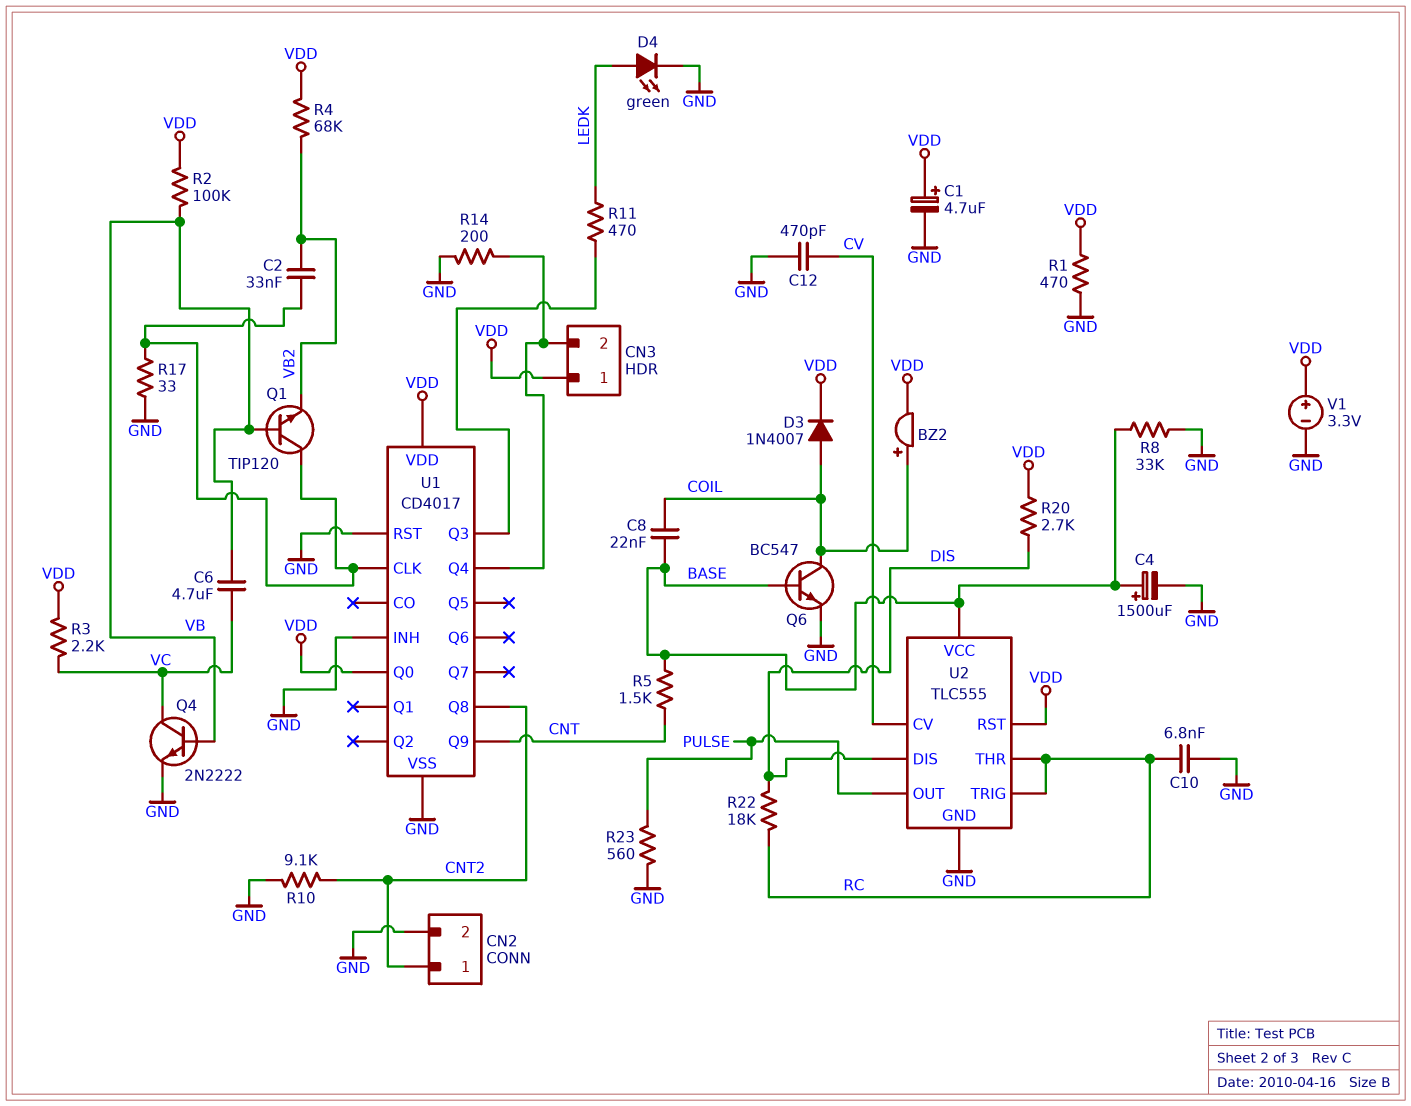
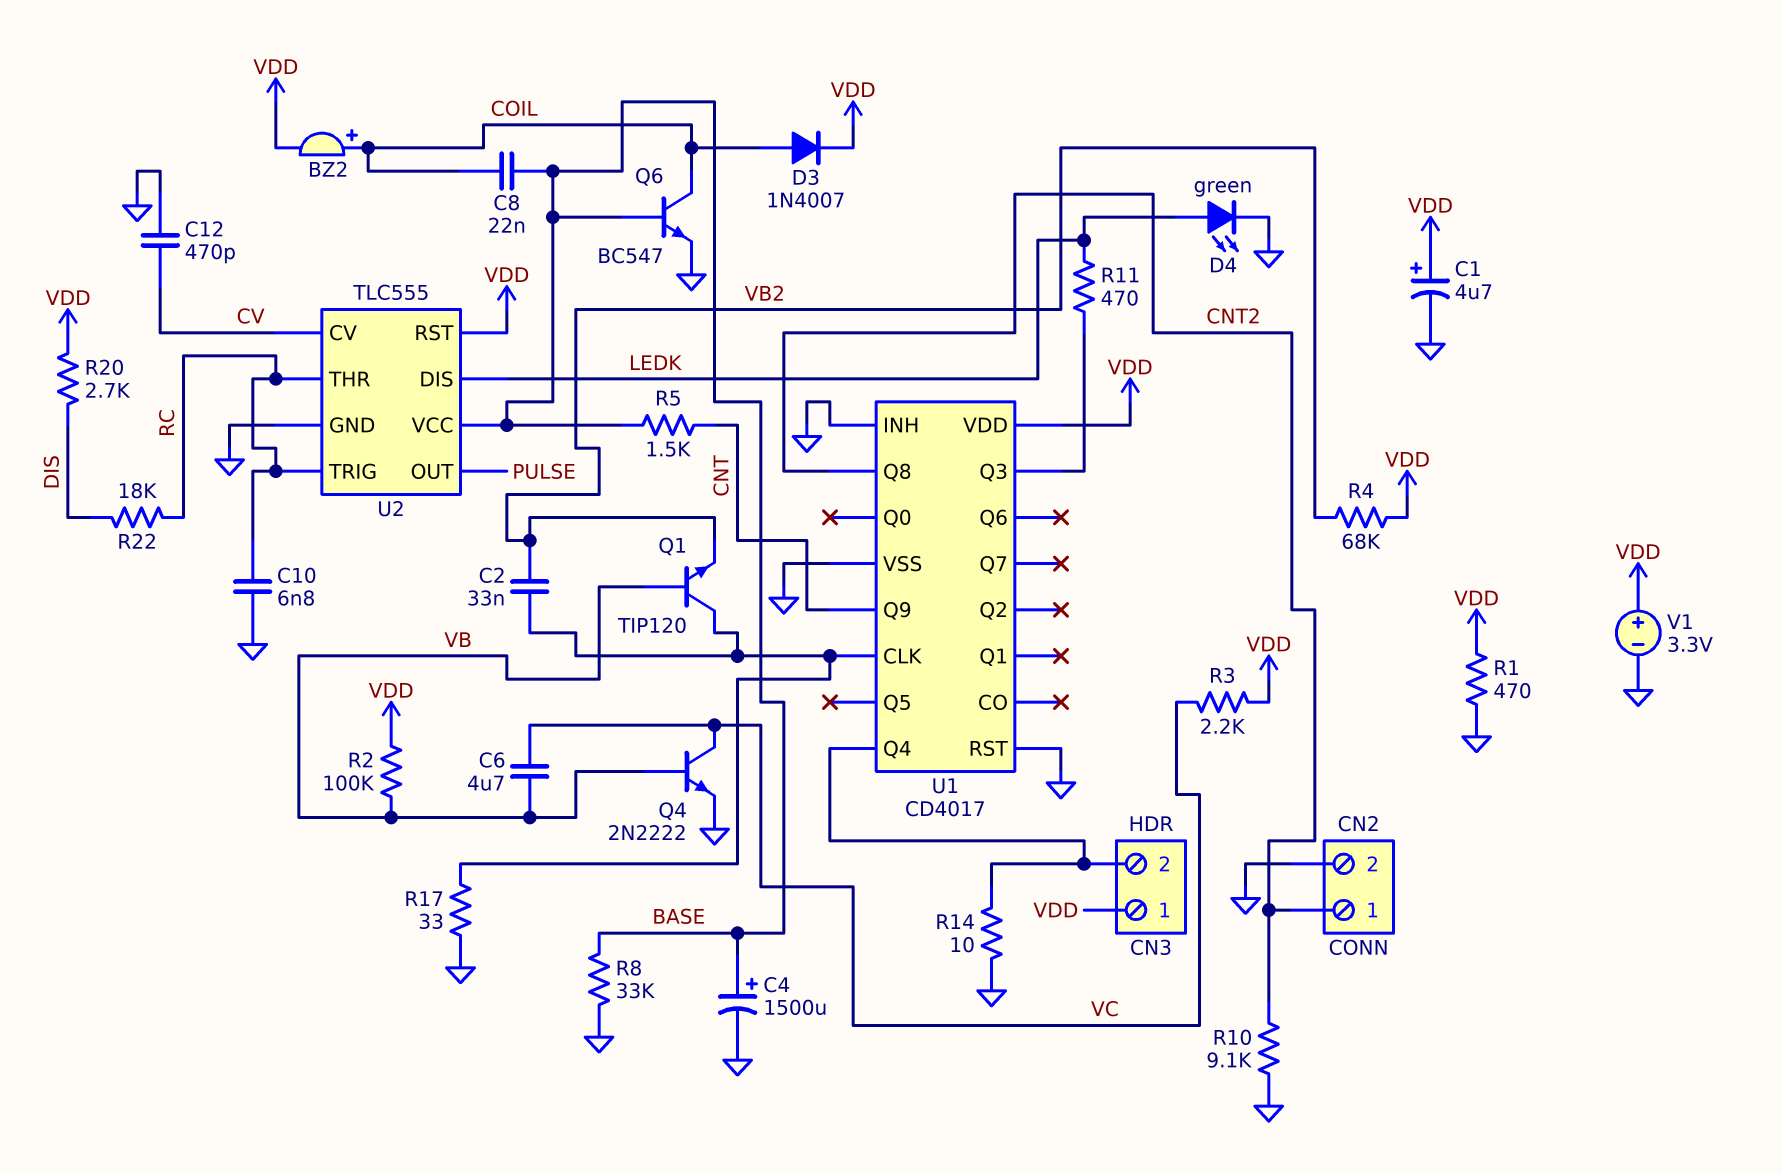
R14: 200 (CN3/2, GND) -> 10 (CN3/2, GND)
R23: 560 (GND, PULSE) -> none
U1 pin Q0: VDD -> none
U2 pin DIS: DIS -> LEDK

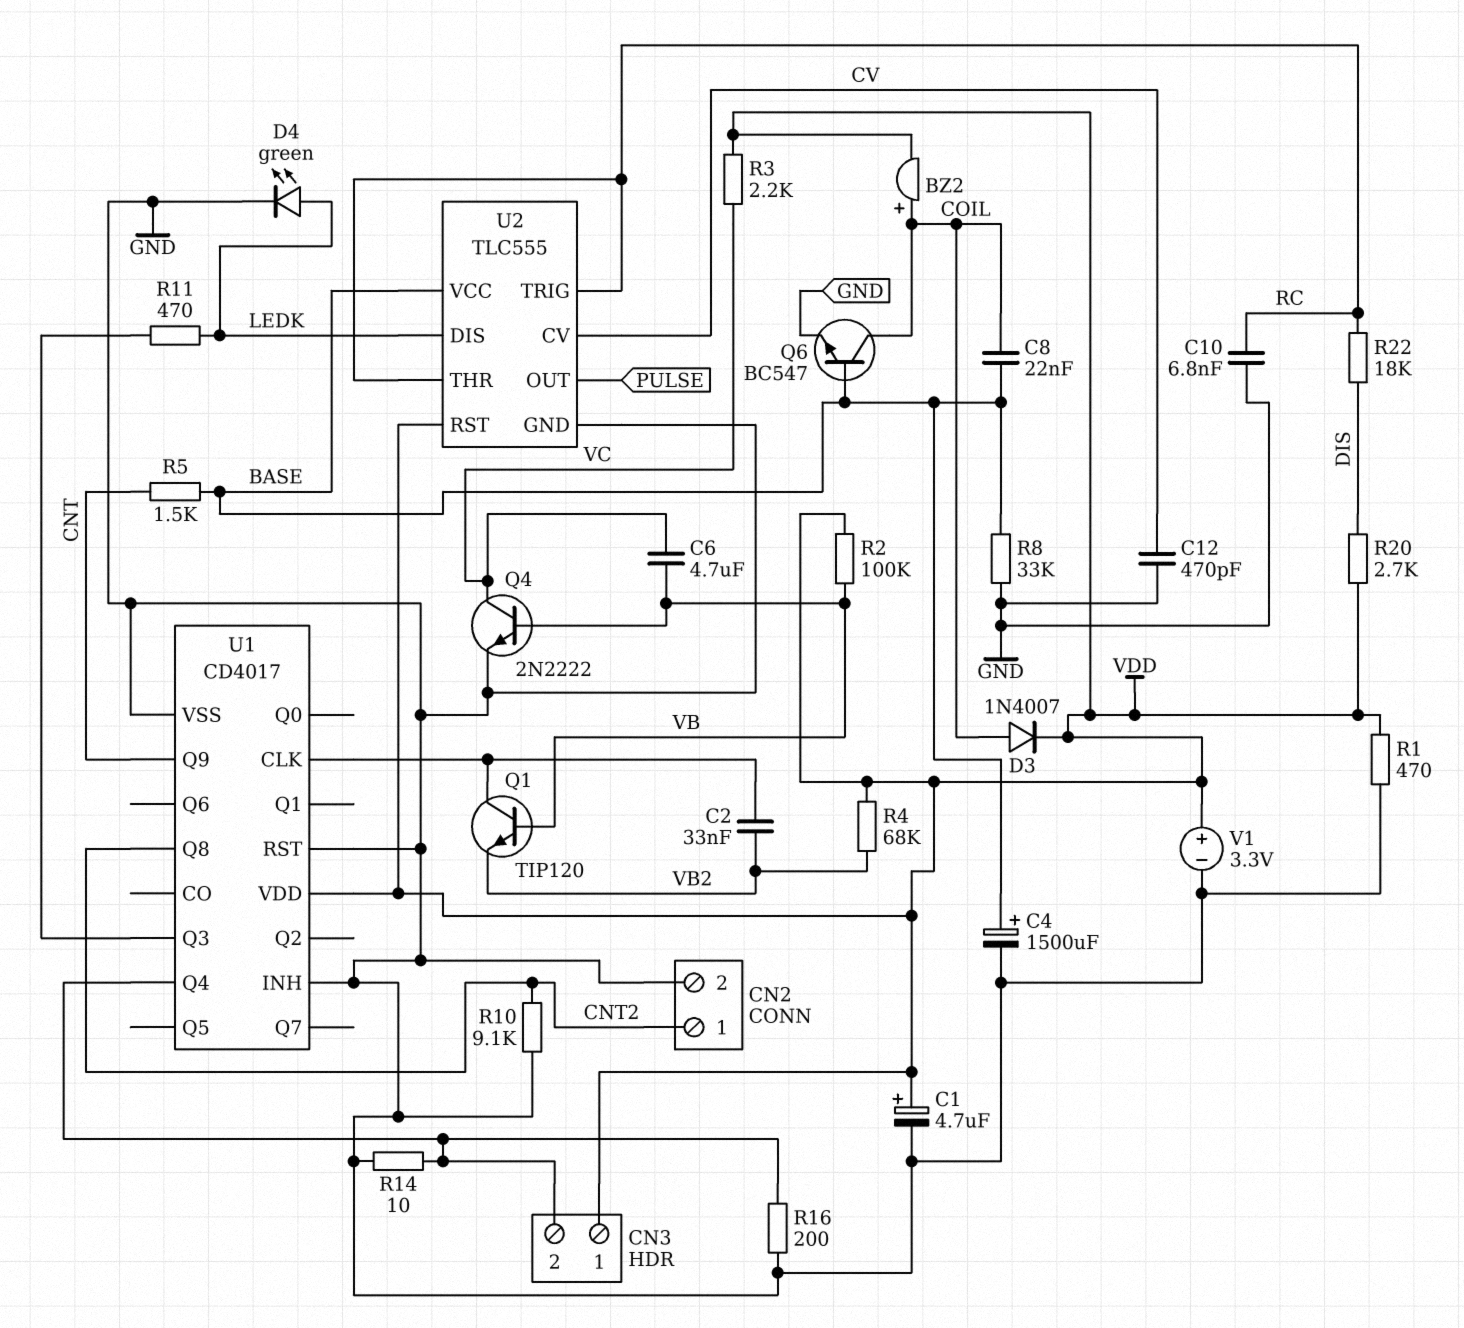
R16: none -> 200 (CN3/2, GND)
R17: 33 (GND, U1/CLK) -> none

